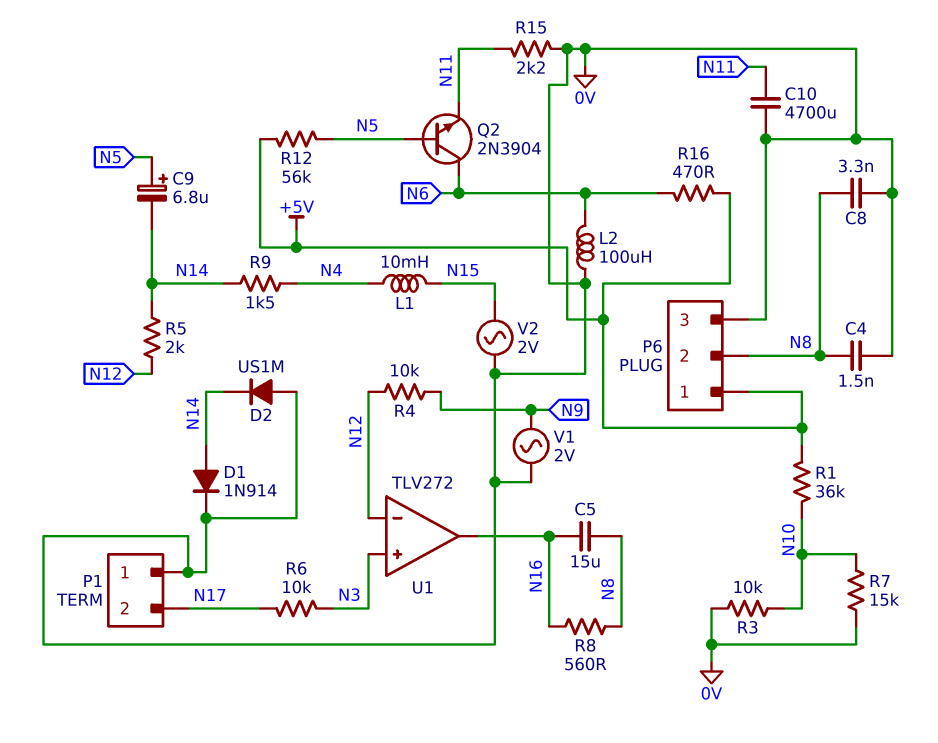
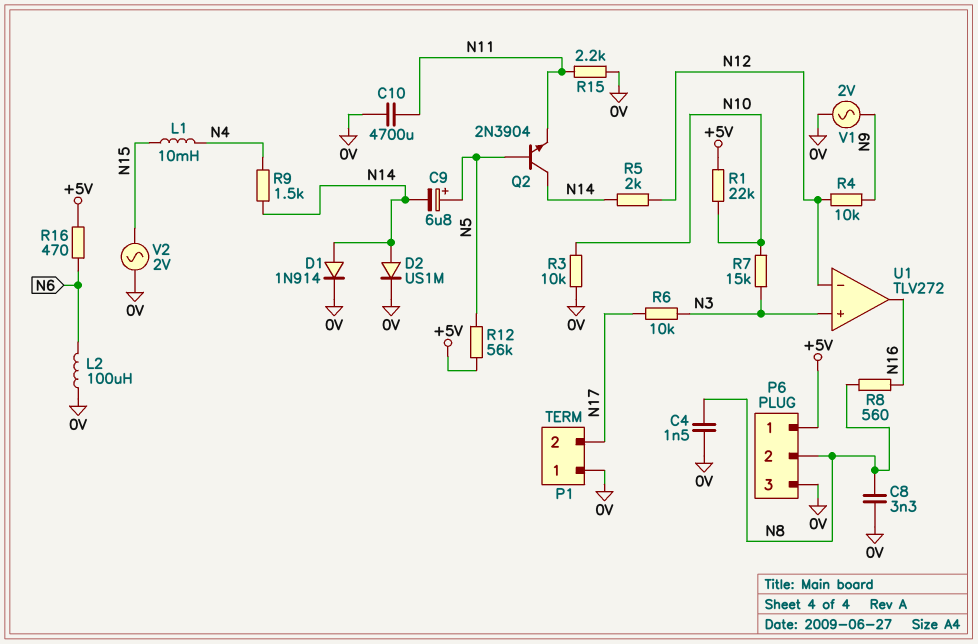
C5: 15uF (N8, N16) -> none
D2: diode US1M (A 0V, K N14) -> diode US1M (A N14, K 0V)
Q2: NPN 2N3904 (B N5, C N6, E N11) -> NPN 2N3904 (B N5, C N14, E N11)
R1: 36k (+5V, N10) -> 22k (+5V, N10)
R7: 15k (0V, N10) -> 15k (N3, N10)

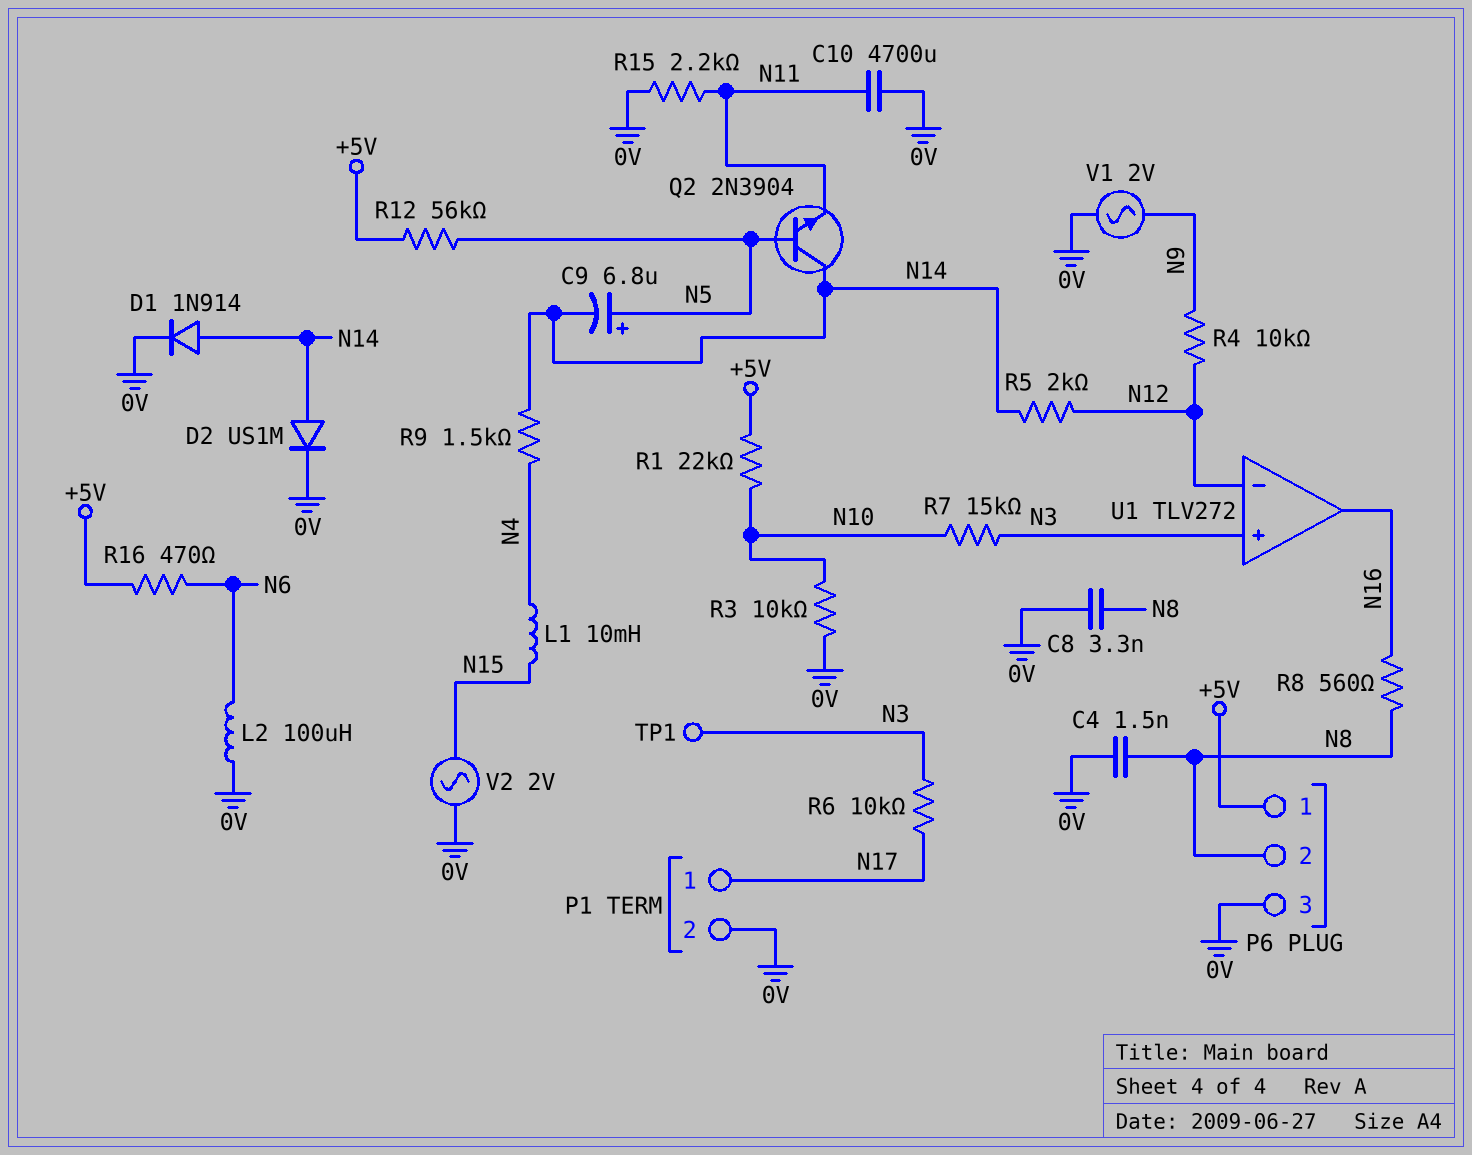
P1 pin 1: 0V -> N17
P1 pin 2: N17 -> 0V
TP1: none -> test point (N3)

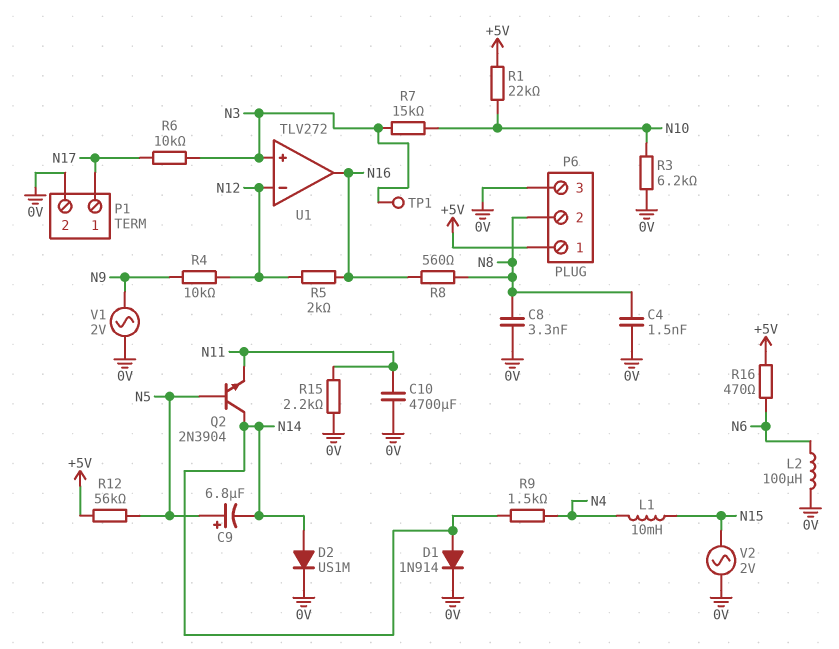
R3: 10k (0V, N10) -> 6.2k (0V, N10)
R5: 2k (N12, N14) -> 2k (N12, N16)

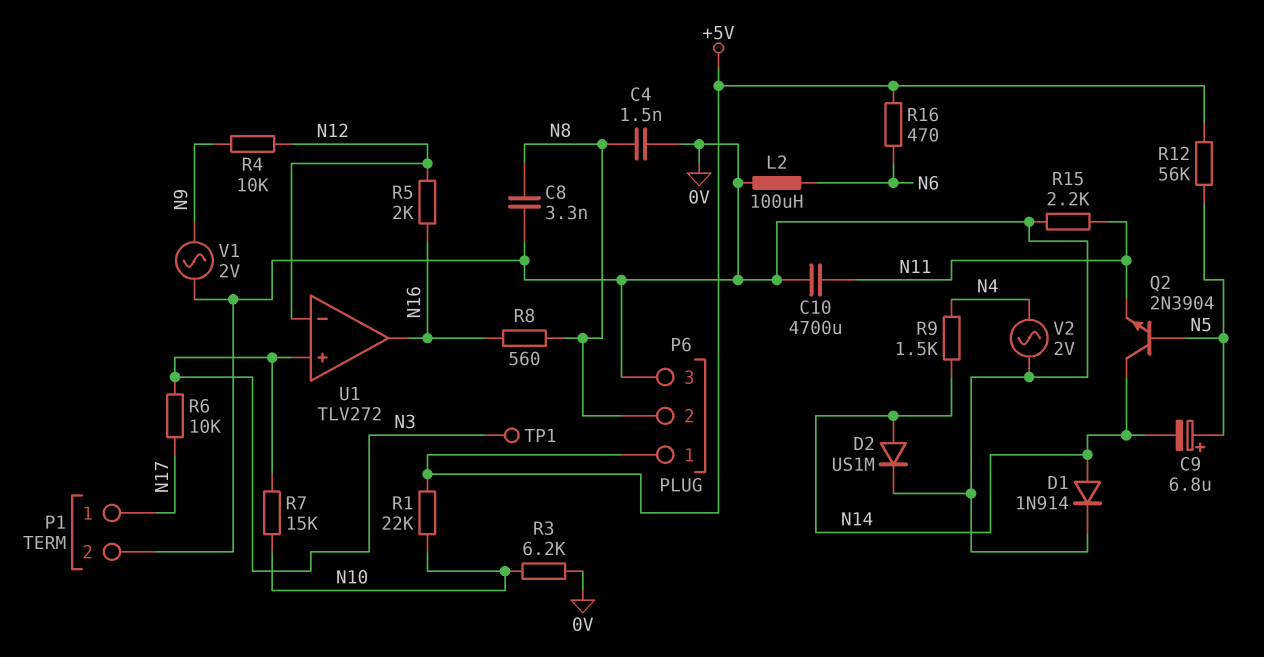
L1: 10mH (N4, N15) -> none
V2: AC 2V (0V, N15) -> AC 2V (0V, N4)

